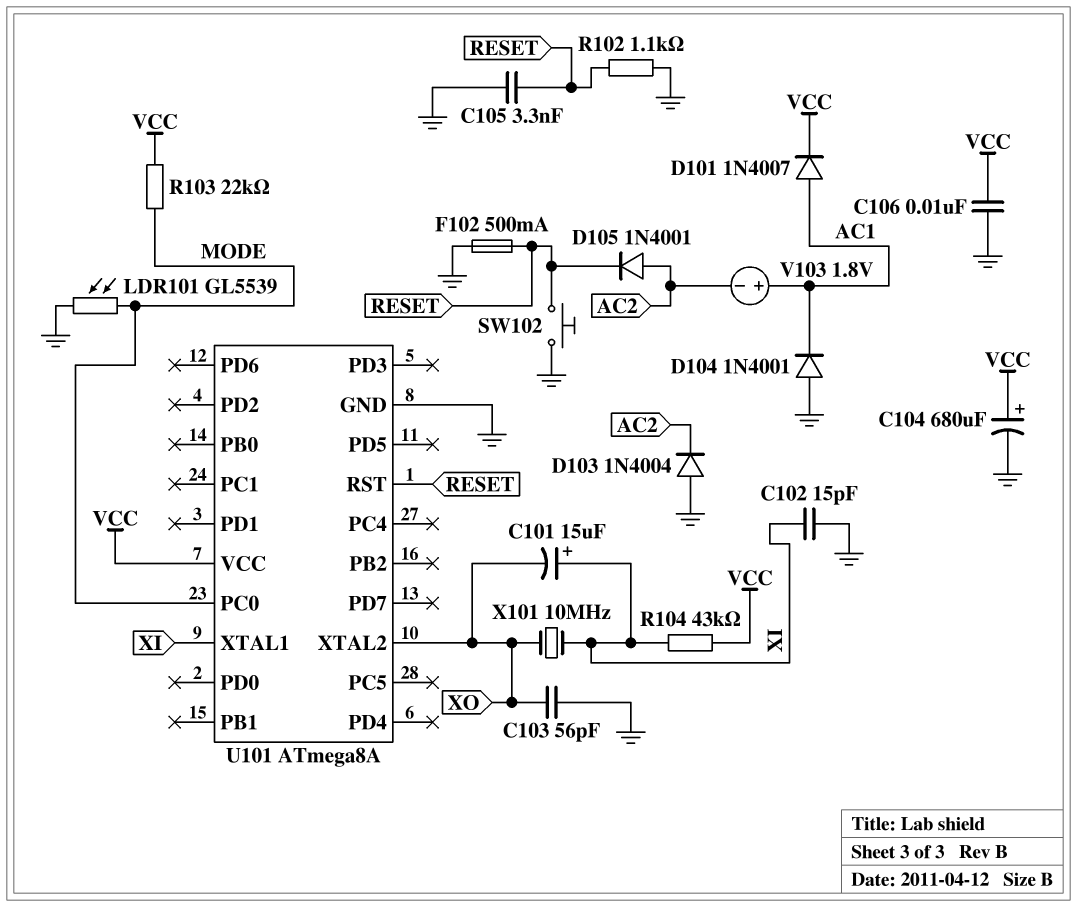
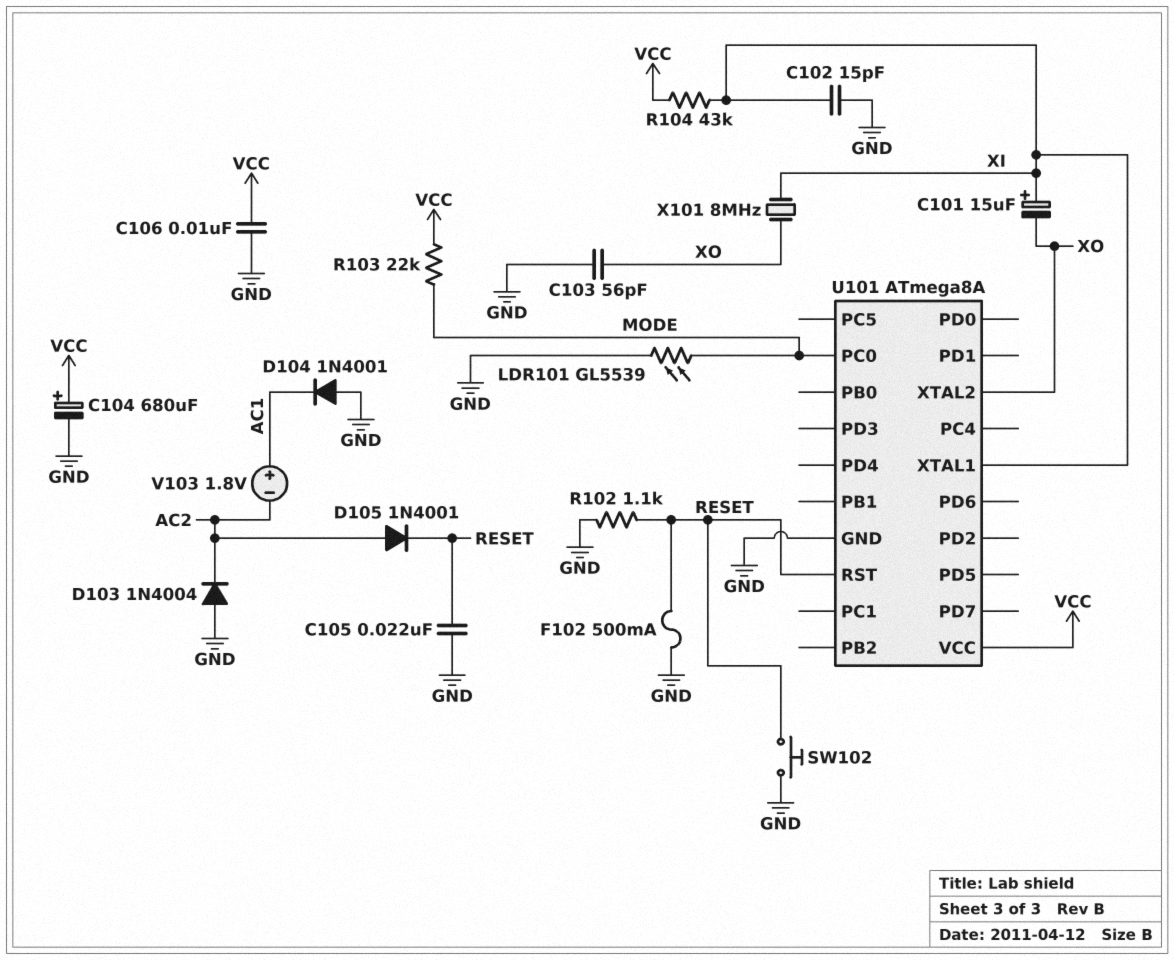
C105: 3.3nF (GND, RESET) -> 22nF (GND, RESET)
D101: diode 1N4007 (A AC1, K VCC) -> none
X101: 10MHz (XI, XO) -> 8MHz (XI, XO)

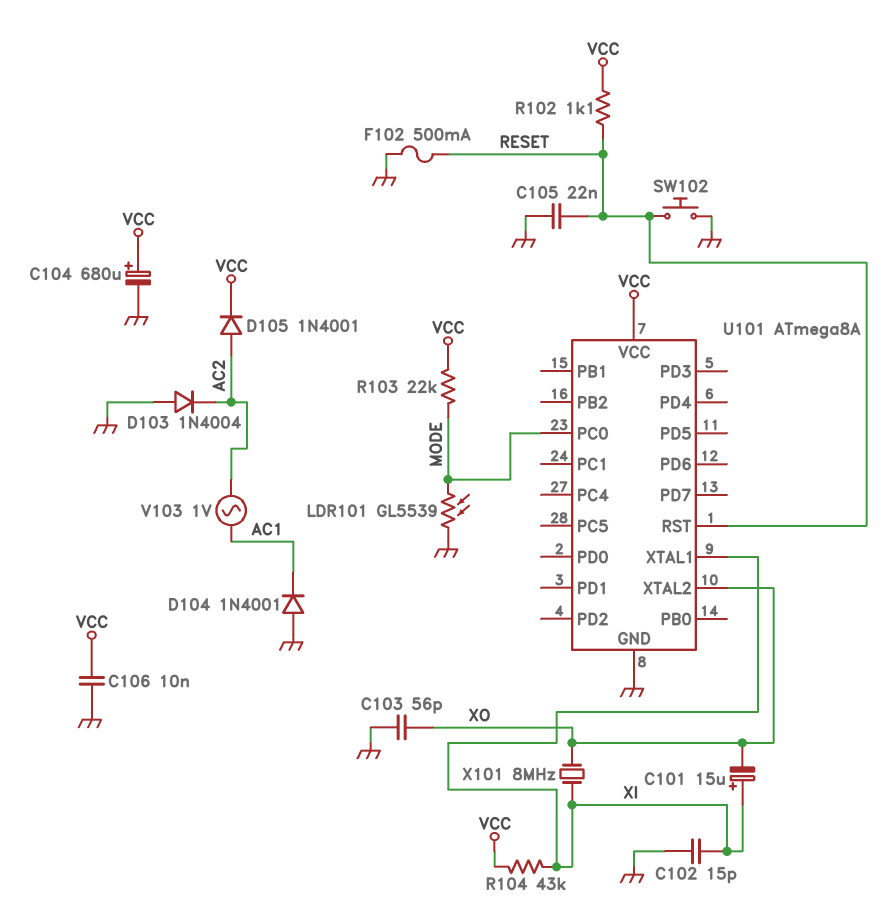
D105: diode 1N4001 (A AC2, K RESET) -> diode 1N4001 (A AC2, K VCC)
R102: 1.1k (GND, RESET) -> 1.1k (RESET, VCC)
V103: 1.8V (plus AC1, minus AC2) -> AC 1V (AC1, AC2)

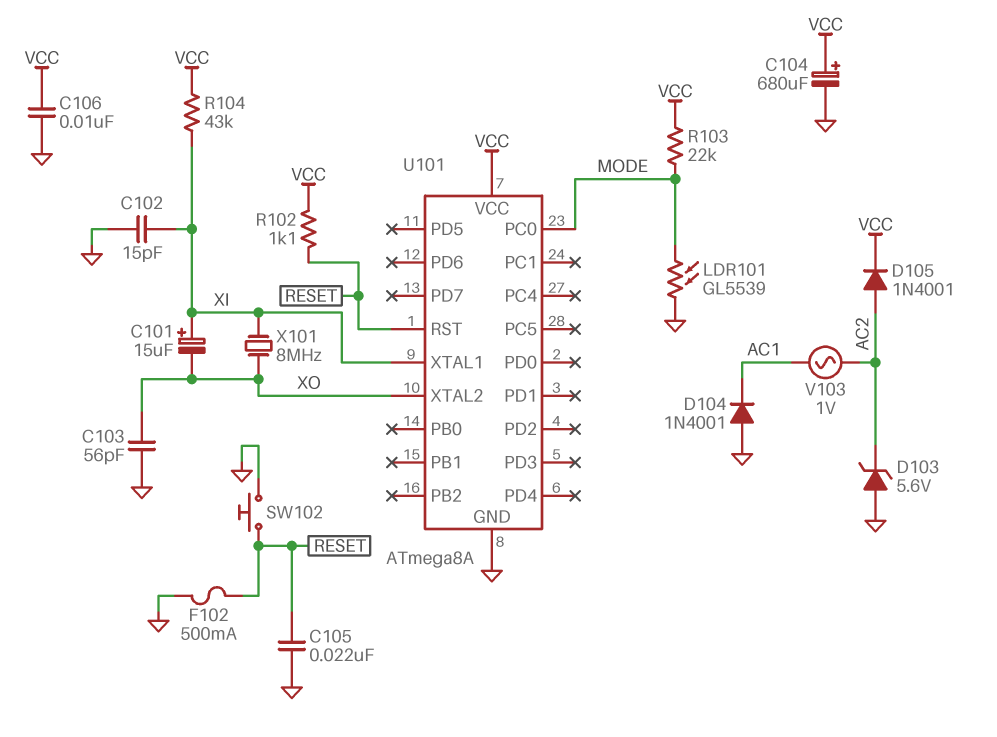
D103: diode 1N4004 (A GND, K AC2) -> zener 5.6V (A GND, K AC2)

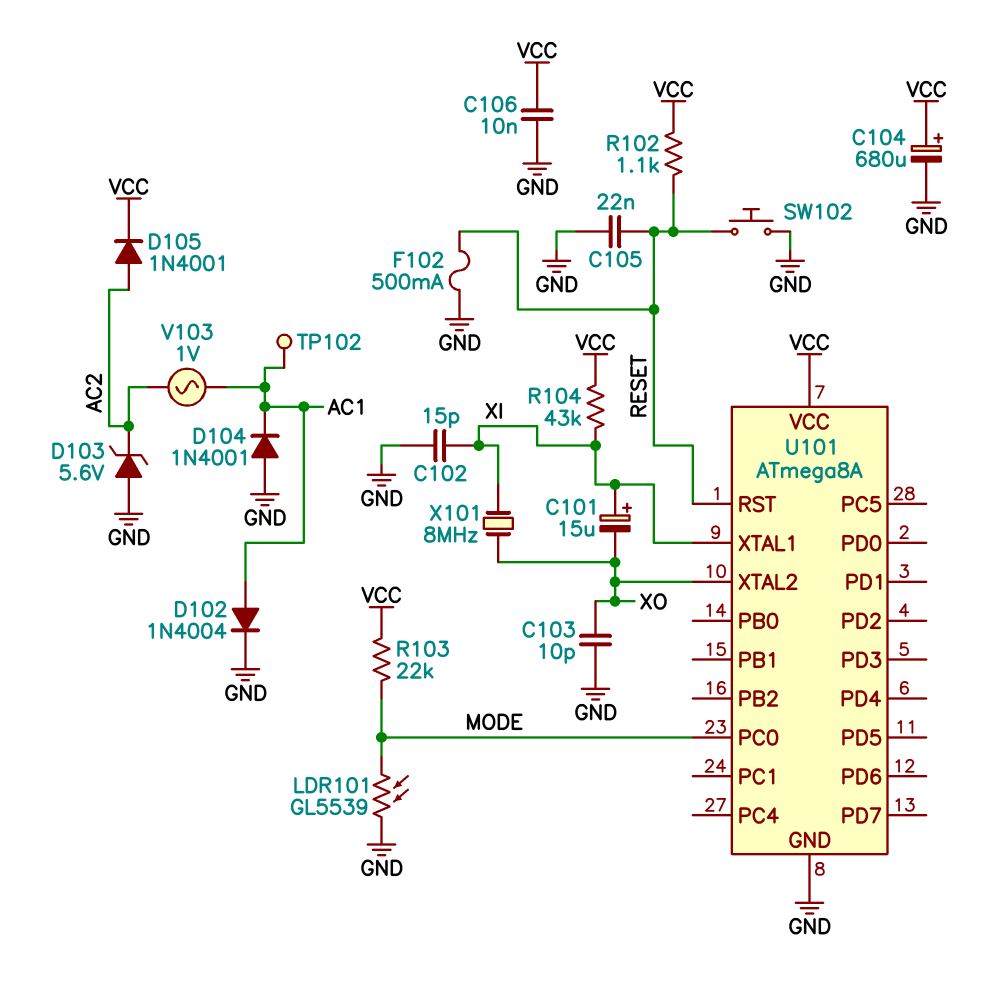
C103: 56pF (GND, XO) -> 10pF (GND, XO)
D102: none -> diode 1N4004 (A AC1, K GND)
TP102: none -> test point (AC1)

